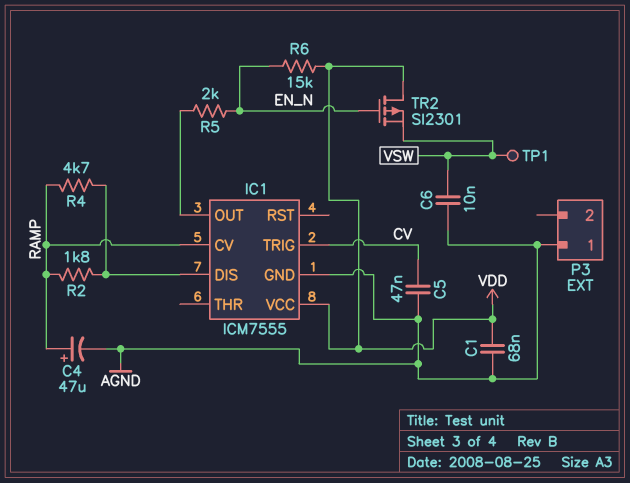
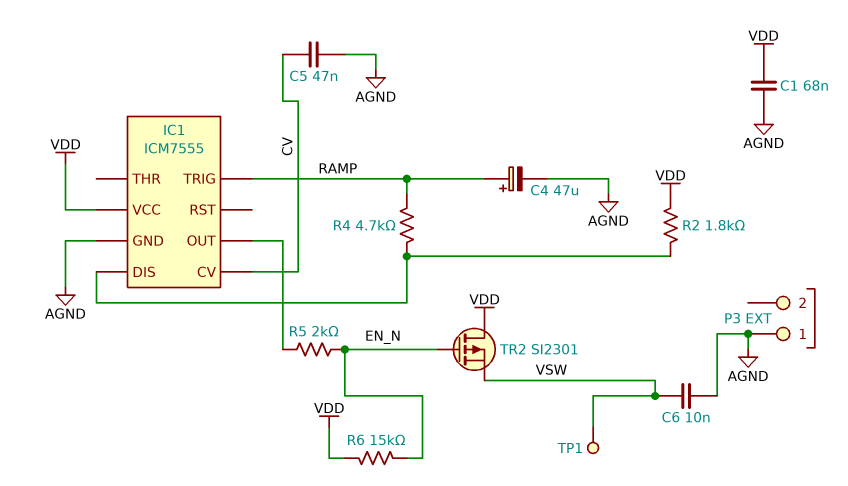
IC1 pin CV: RAMP -> CV
IC1 pin TRIG: CV -> RAMP
R2: 1.8k (IC1/DIS, RAMP) -> 1.8k (IC1/DIS, VDD)

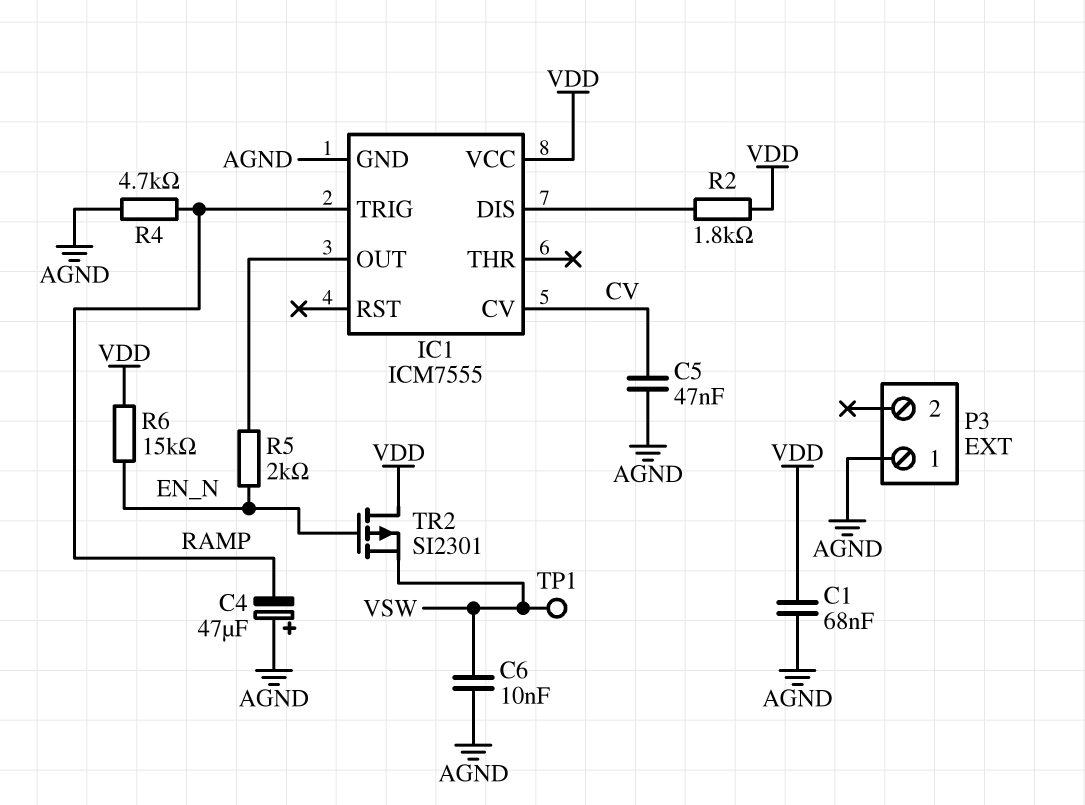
C4: 47uF (plus RAMP, minus AGND) -> 47uF (plus AGND, minus RAMP)
R4: 4.7k (IC1/DIS, RAMP) -> 4.7k (AGND, RAMP)

